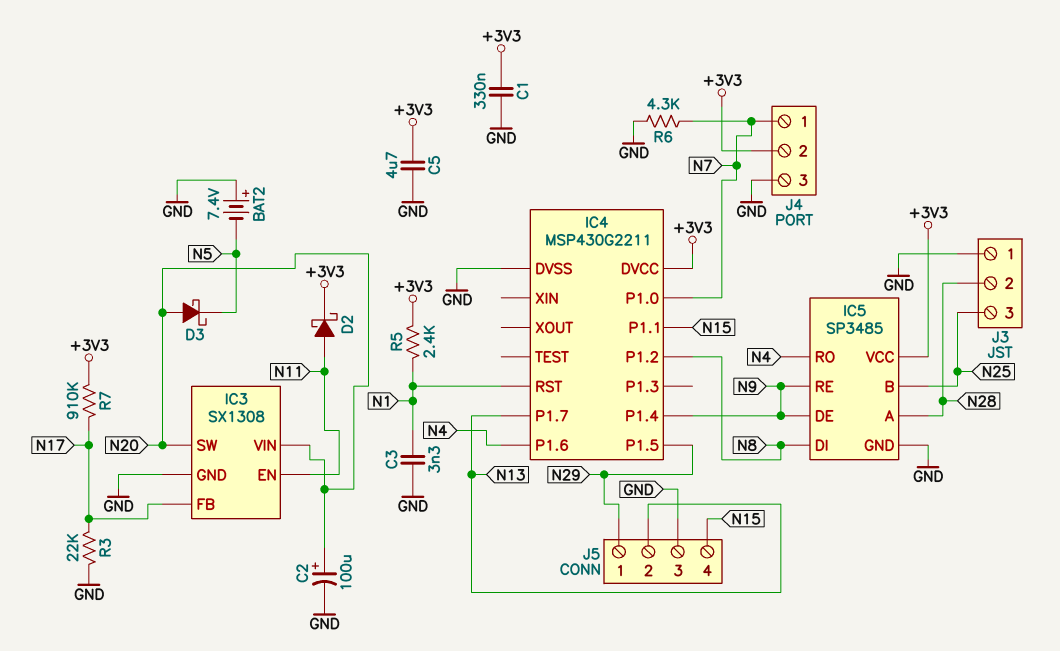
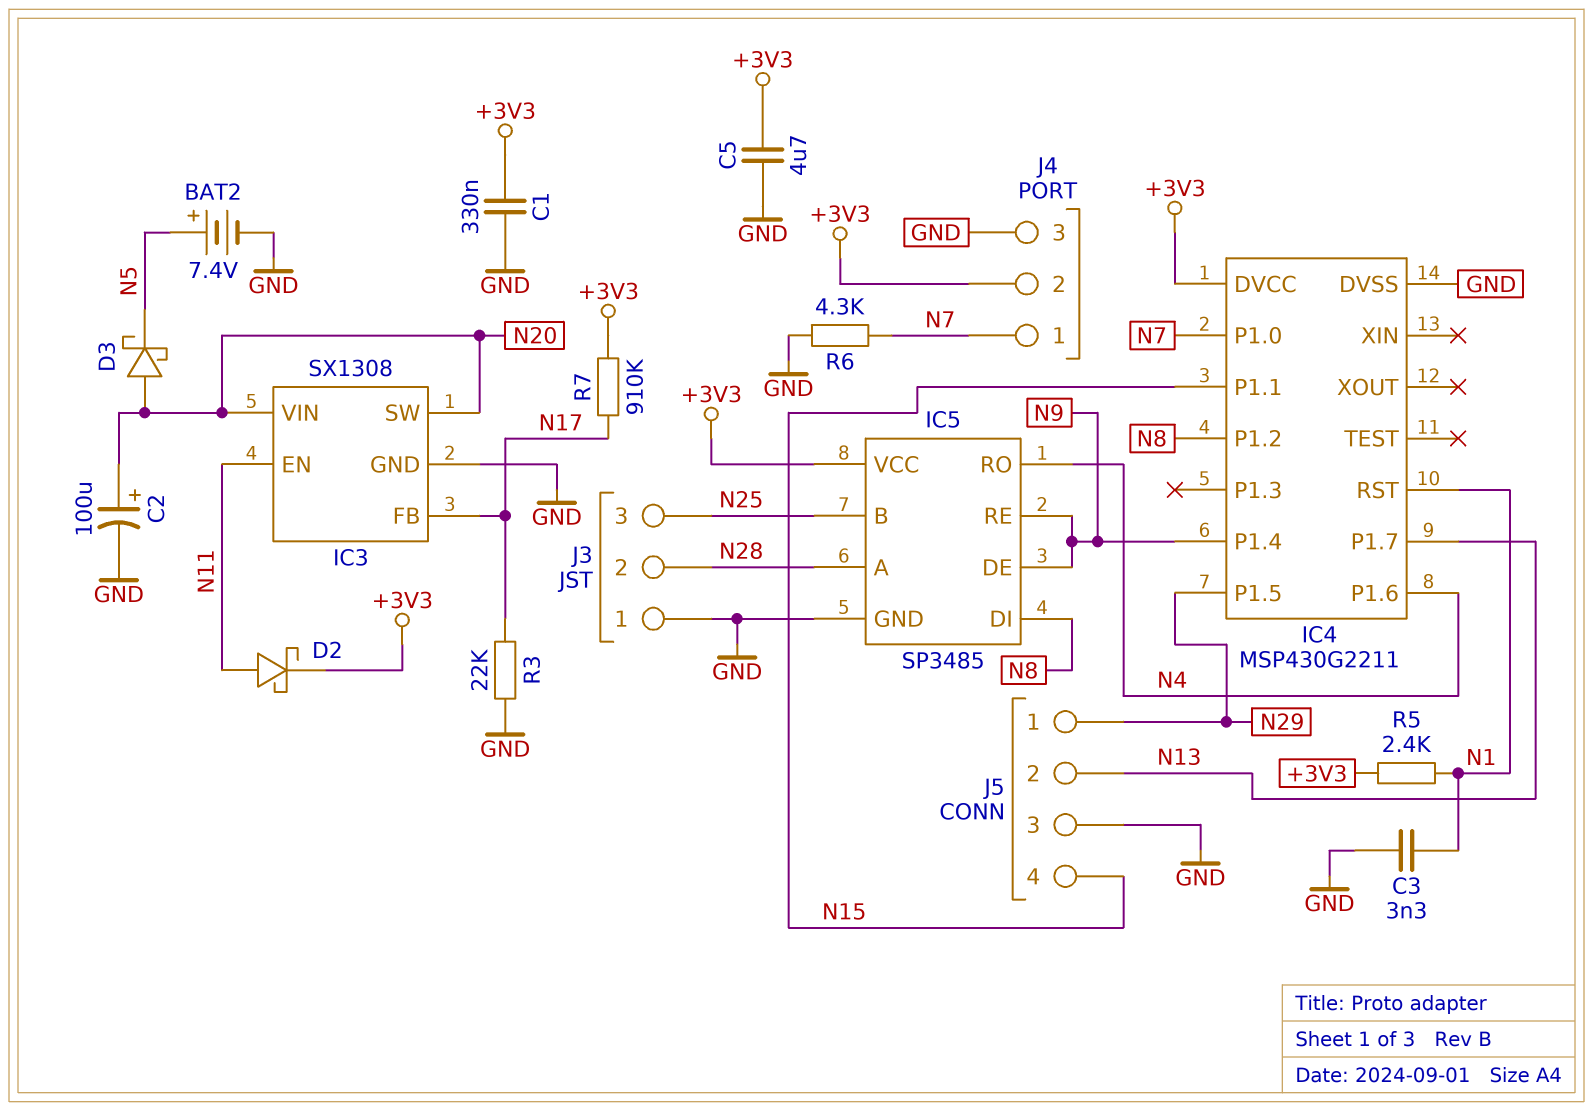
BAT2: 7.4V (plus GND, minus N5) -> 7.4V (plus N5, minus GND)

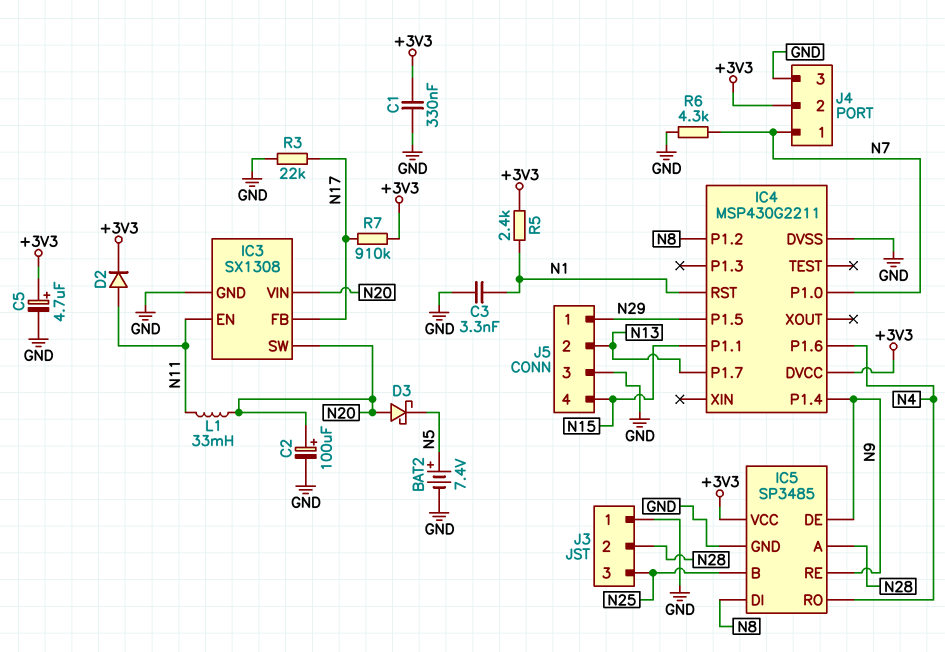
C5: 4.7uF (+3V3, GND) -> 4.7uF (plus +3V3, minus GND)
D2: schottky (A N11, K +3V3) -> diode (A N11, K +3V3)
L1: none -> 33mH (N11, N20)

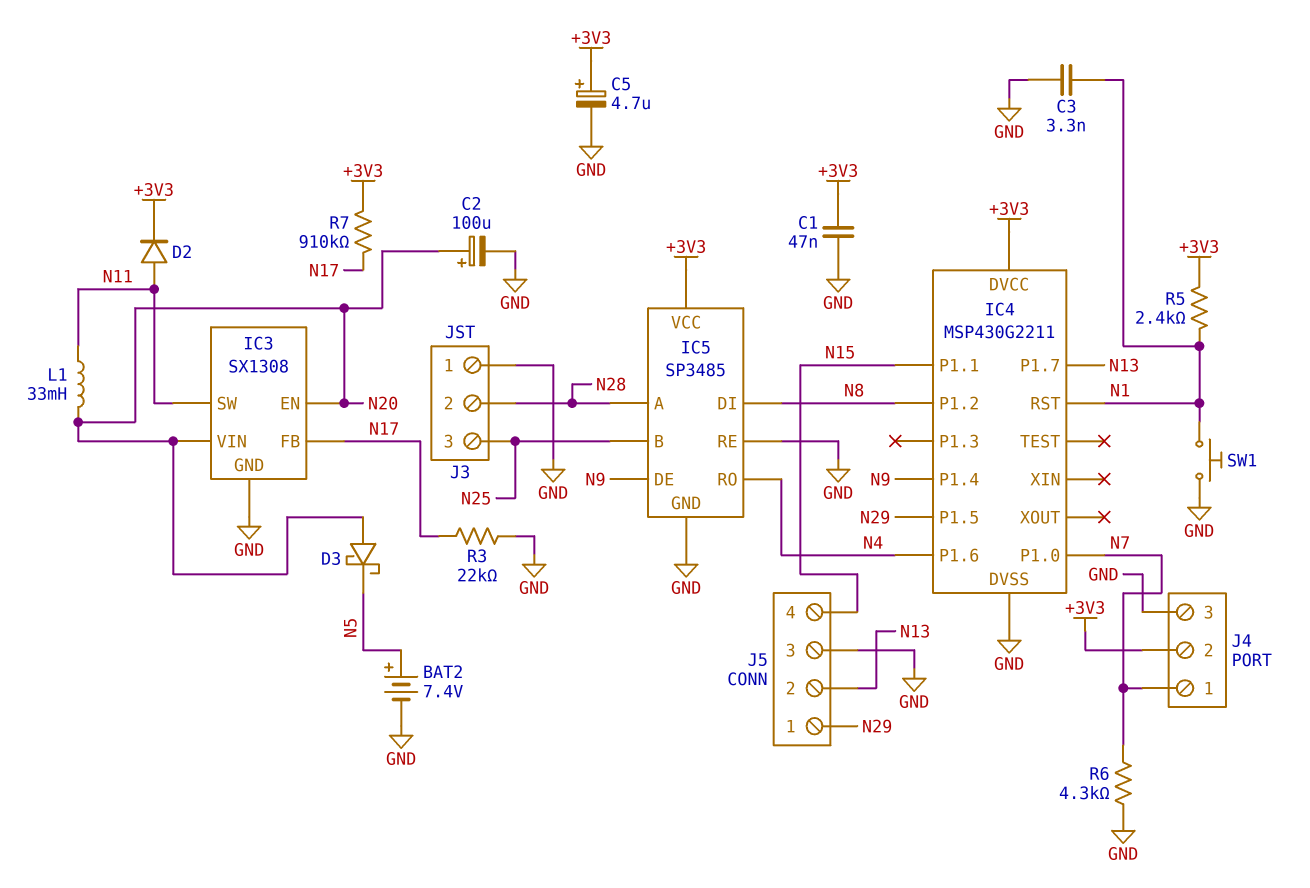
C1: 330nF (+3V3, GND) -> 47nF (+3V3, GND)
IC3 pin EN: N11 -> N20
IC3 pin SW: N20 -> N11
IC5 pin RE: N9 -> GND
SW1: none -> button (GND, N1)

